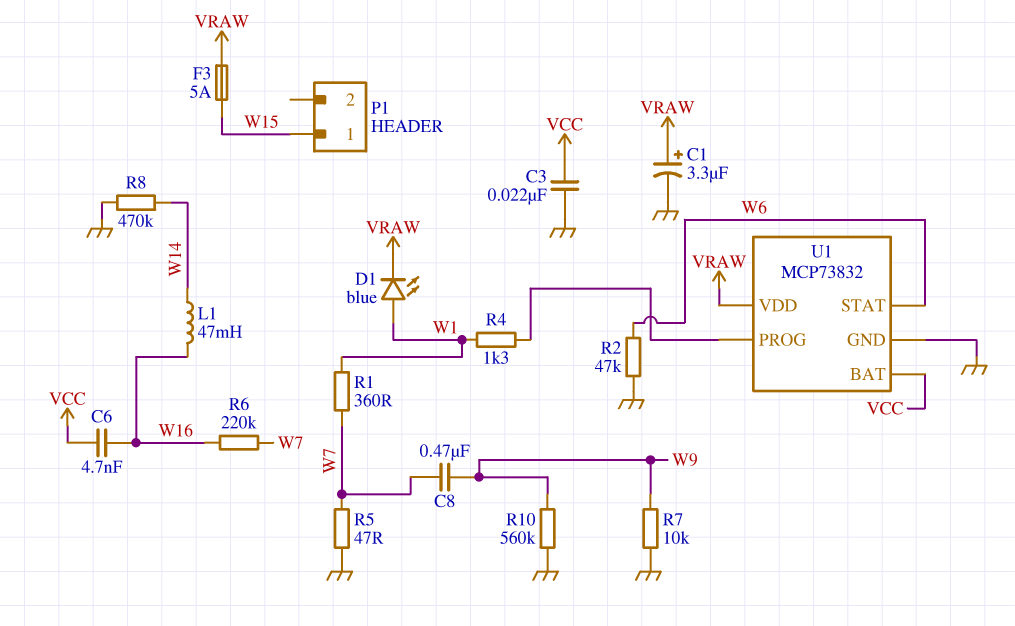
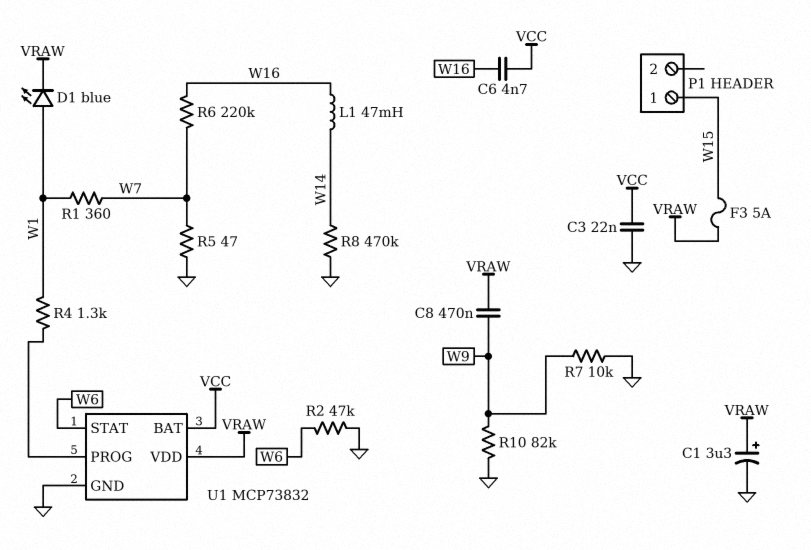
C8: 470nF (W7, W9) -> 470nF (VRAW, W9)
R10: 560k (GND, W9) -> 82k (GND, W9)

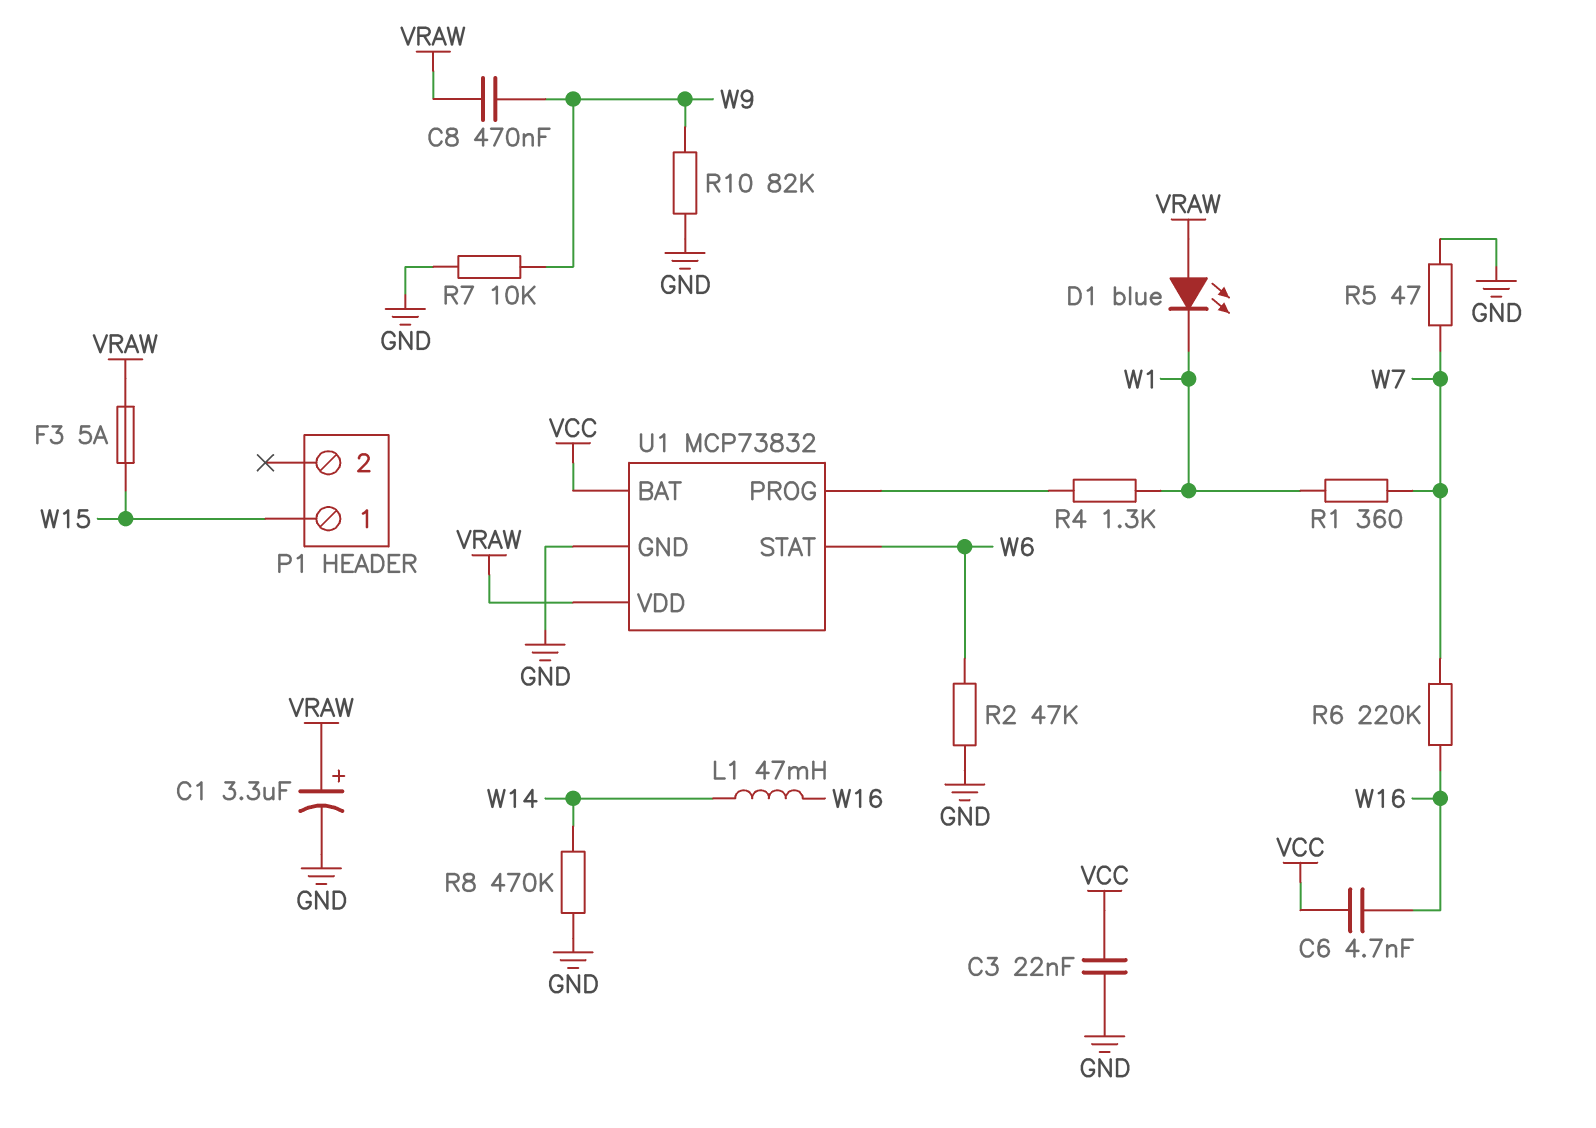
D1: LED blue (A W1, K VRAW) -> LED blue (A VRAW, K W1)

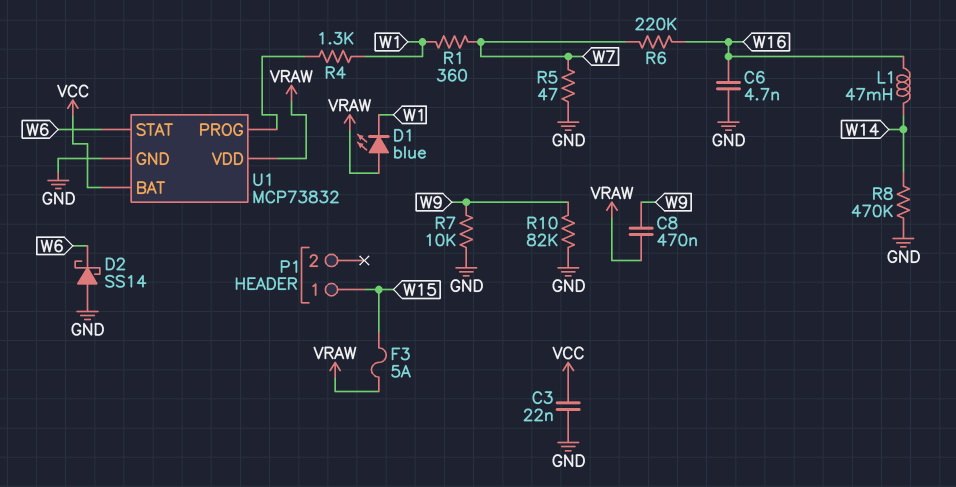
C1: 3.3uF (plus VRAW, minus GND) -> none
C6: 4.7nF (VCC, W16) -> 4.7nF (GND, W16)
D2: none -> schottky SS14 (A GND, K W6)
R2: 47k (GND, W6) -> none

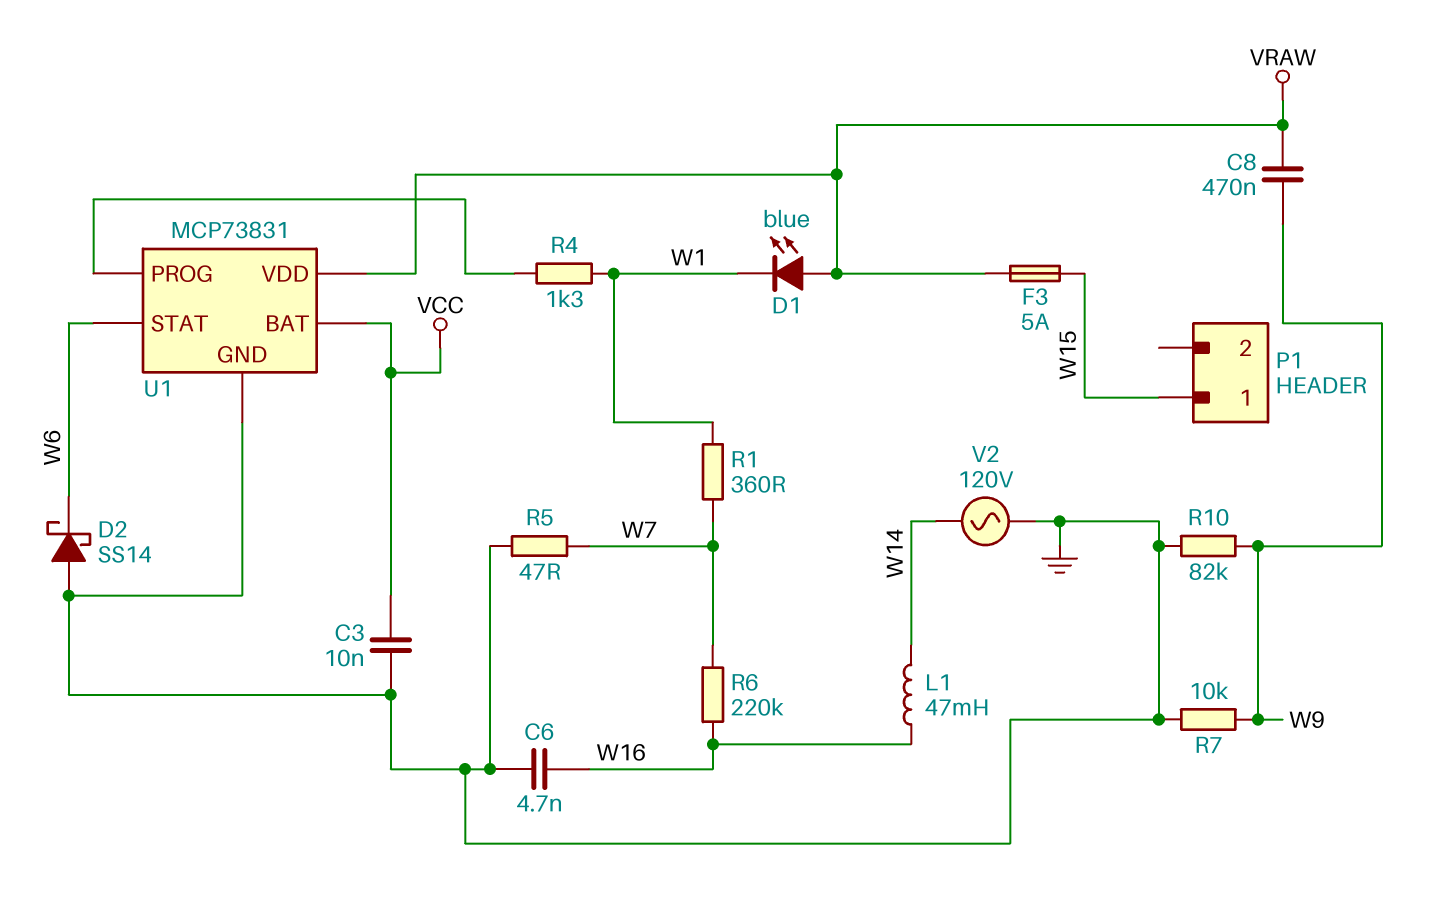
C3: 22nF (GND, VCC) -> 10nF (GND, VCC)
R8: 470k (GND, W14) -> none
U1: MCP73832 -> MCP73831
V2: none -> AC 120V (GND, W14)

